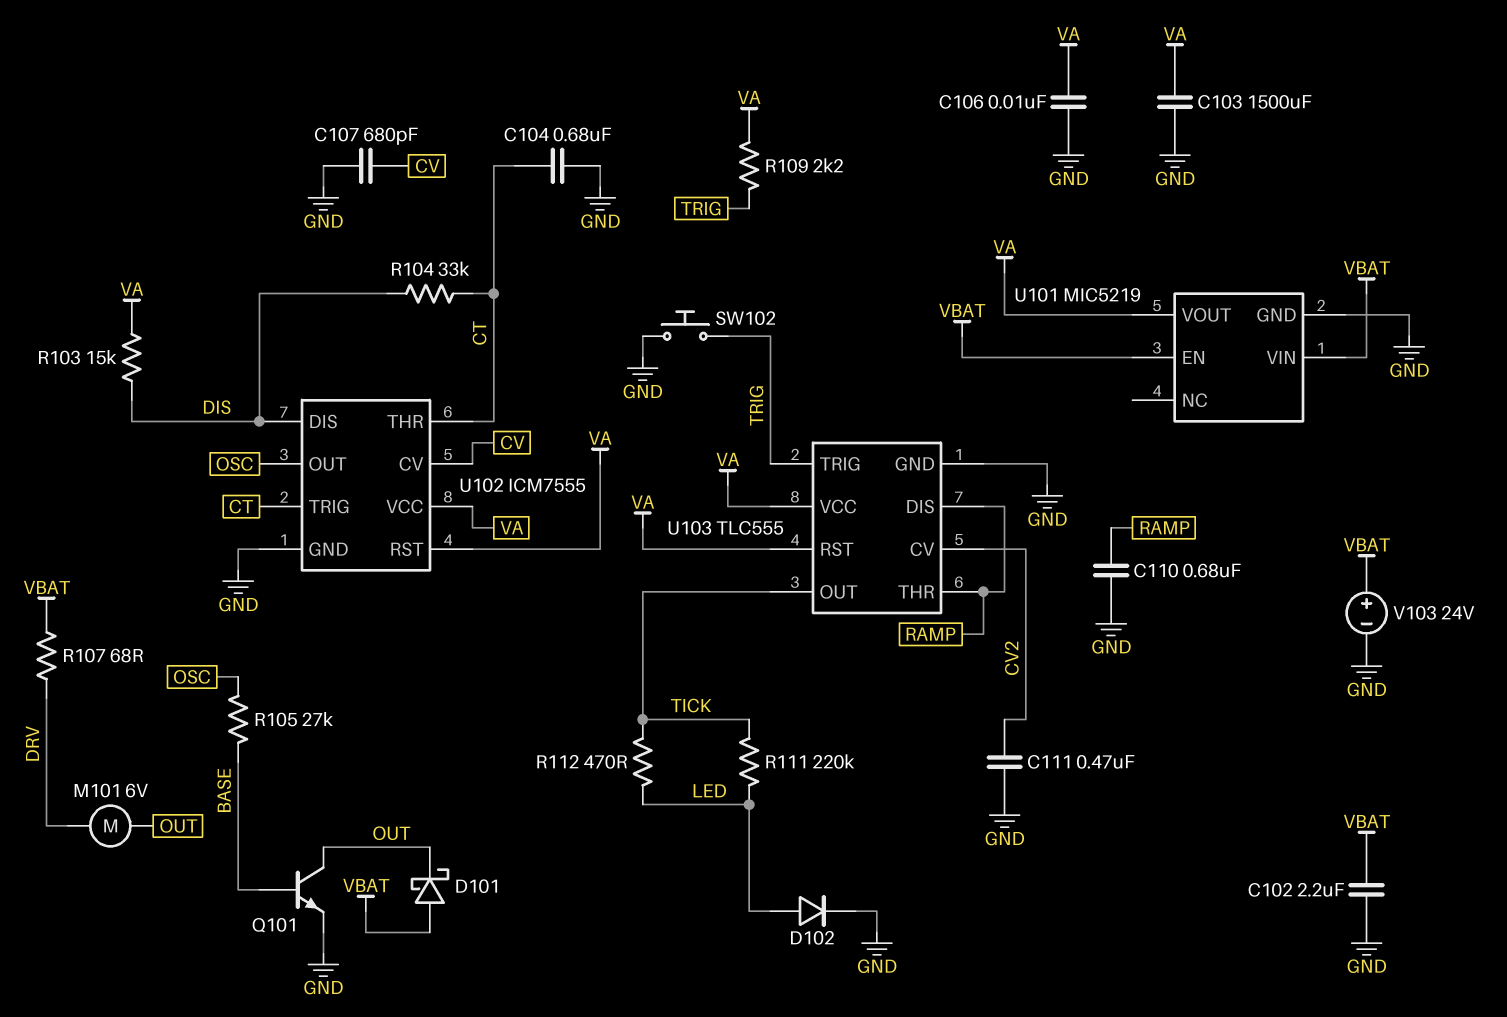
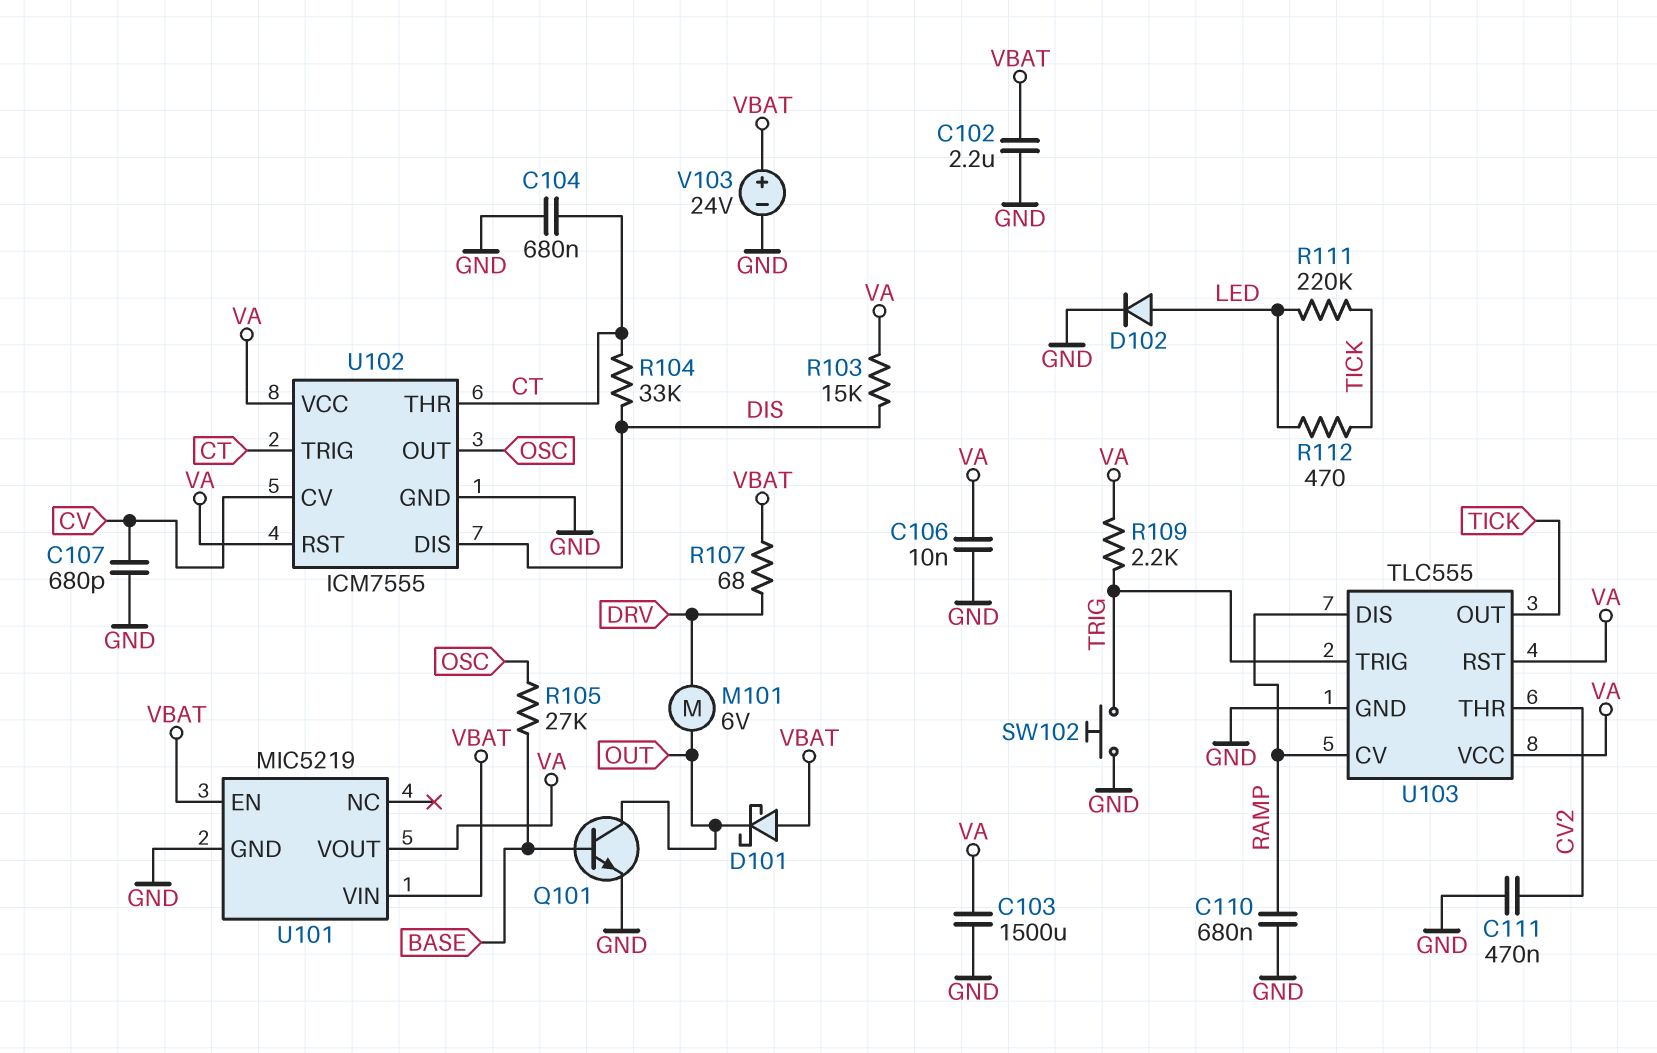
U103 pin CV: CV2 -> RAMP
U103 pin THR: RAMP -> CV2

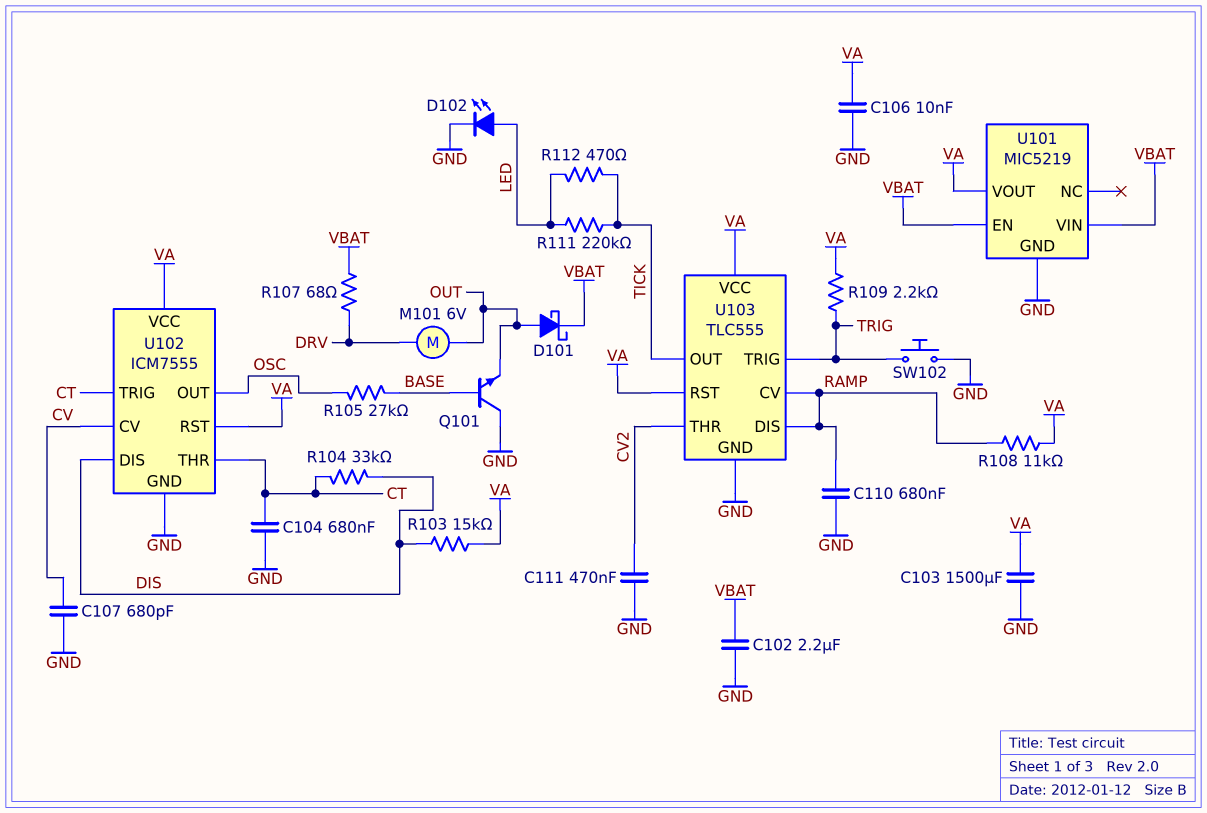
D101: schottky (A VBAT, K OUT) -> schottky (A OUT, K VBAT)
D102: diode (A LED, K GND) -> LED (A LED, K GND)
Q101: NPN (B BASE, C OUT, E GND) -> NPN (B BASE, C GND, E OUT)
R108: none -> 11k (RAMP, VA)
V103: 24V (plus VBAT, minus GND) -> none

